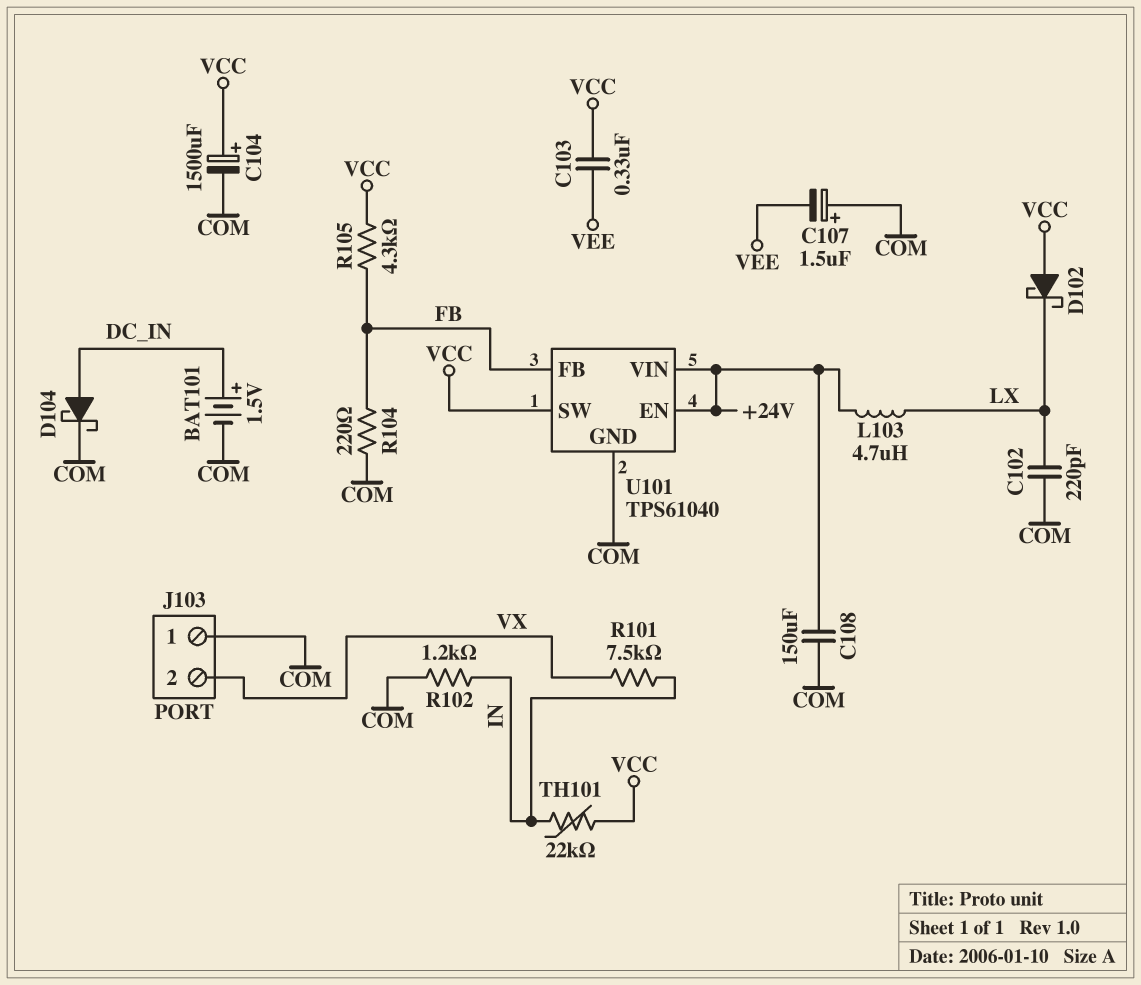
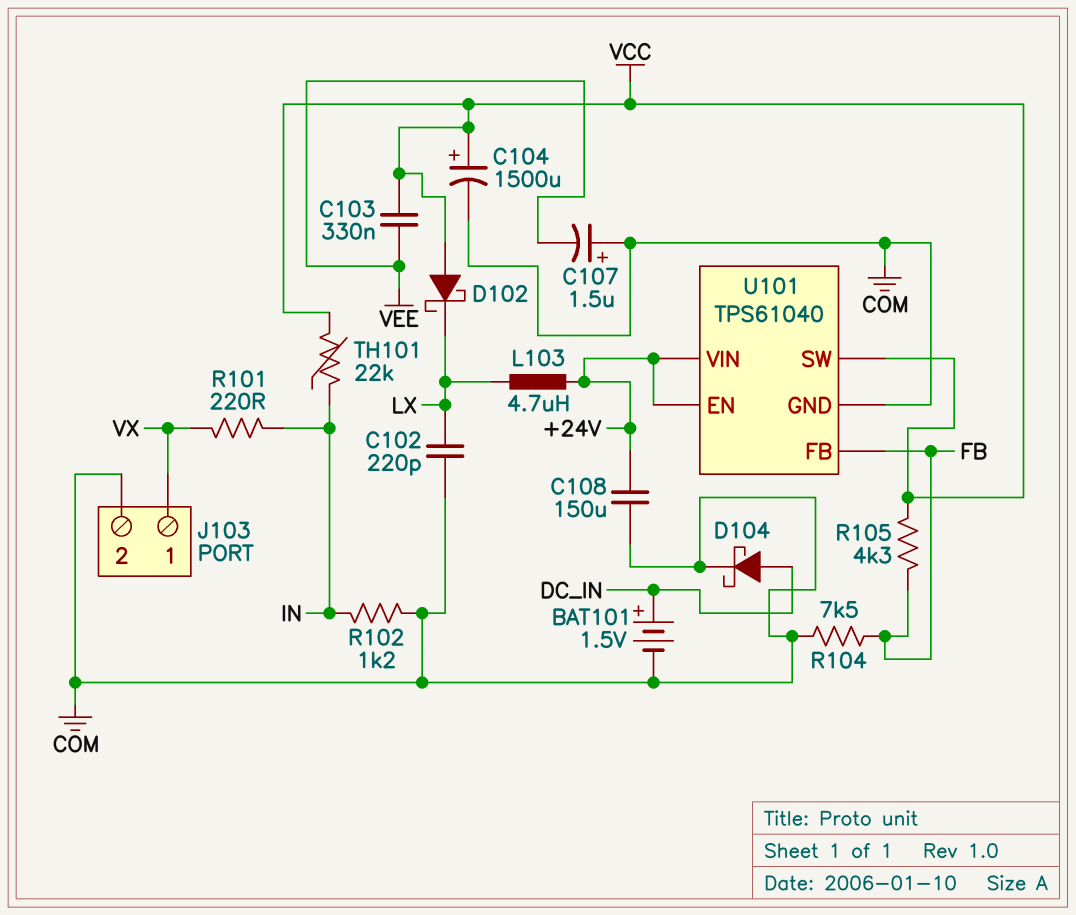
J103 pin 1: COM -> VX
J103 pin 2: VX -> COM
R101: 7.5k (IN, VX) -> 220 (IN, VX)
R104: 220 (COM, FB) -> 7.5k (COM, FB)

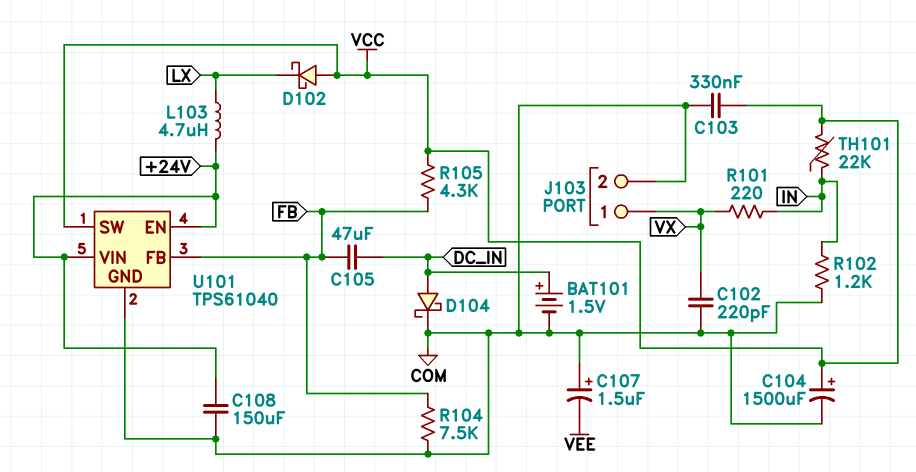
C102: 220pF (COM, LX) -> 220pF (COM, VX)
C103: 330nF (VCC, VEE) -> 330nF (COM, VCC)
C105: none -> 47uF (DC_IN, FB)

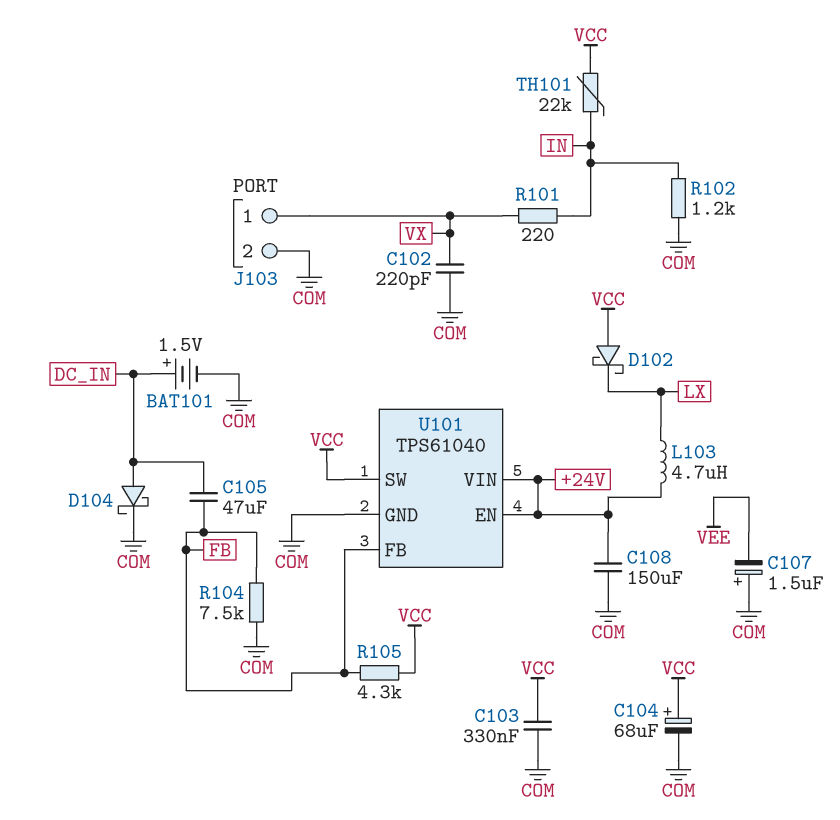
C104: 1500uF (plus VCC, minus COM) -> 68uF (plus VCC, minus COM)

